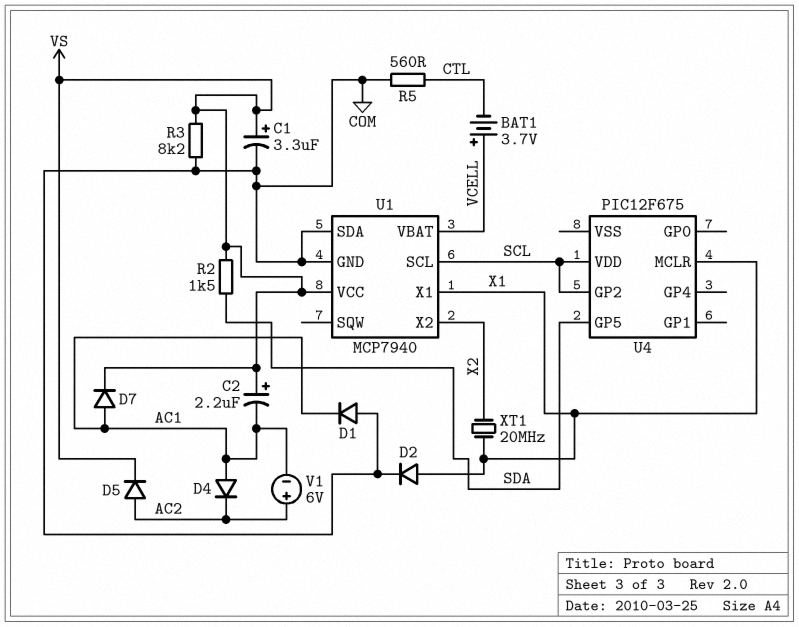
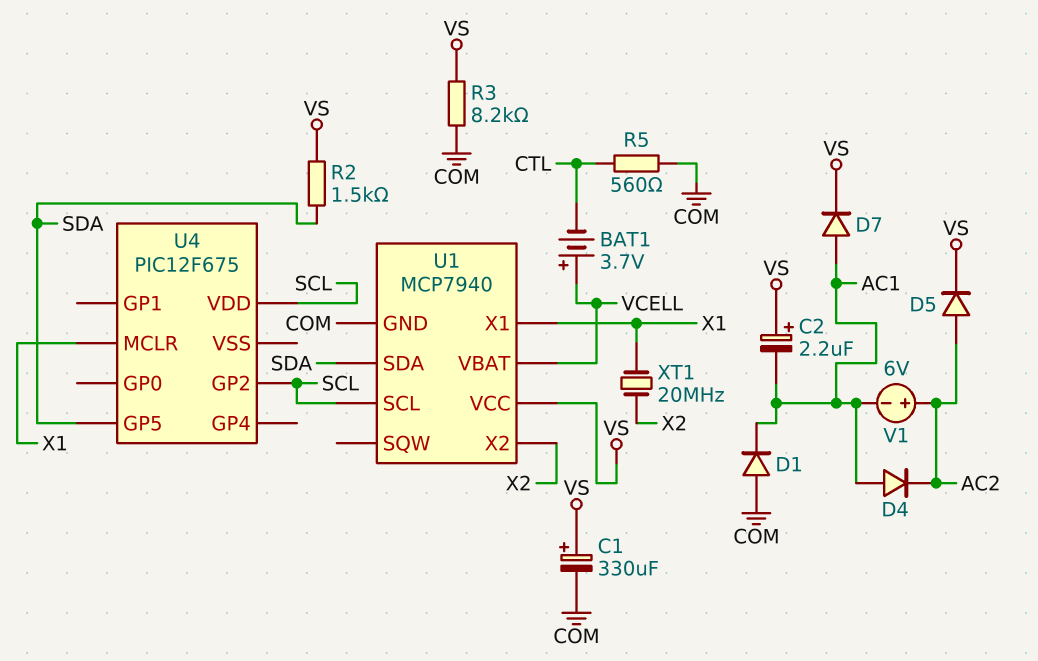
C1: 3.3uF (plus VS, minus COM) -> 330uF (plus VS, minus COM)
D2: diode (A X1, K COM) -> none
U1 pin SDA: COM -> SDA

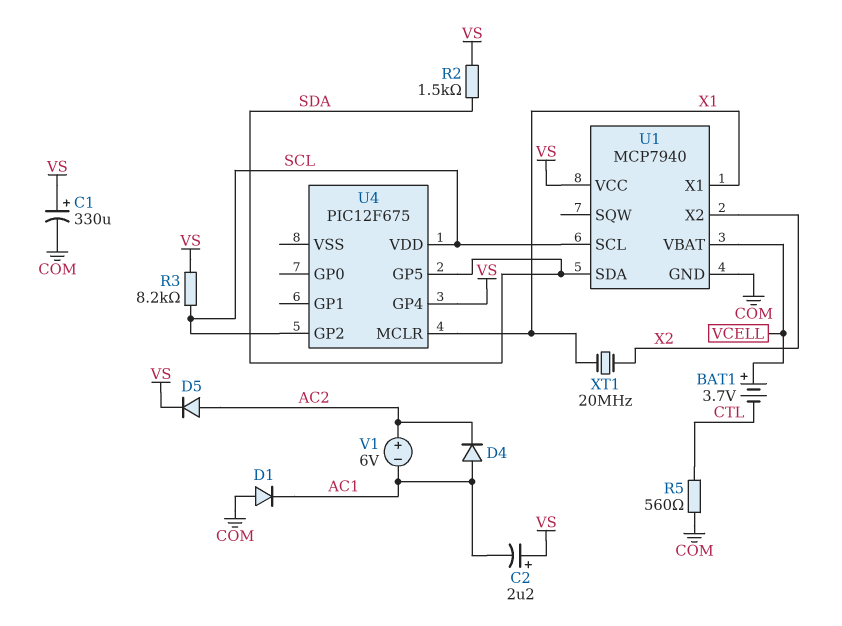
D7: diode (A AC1, K VS) -> none
R3: 8.2k (COM, VS) -> 8.2k (SCL, VS)
U4 pin GP4: none -> VS

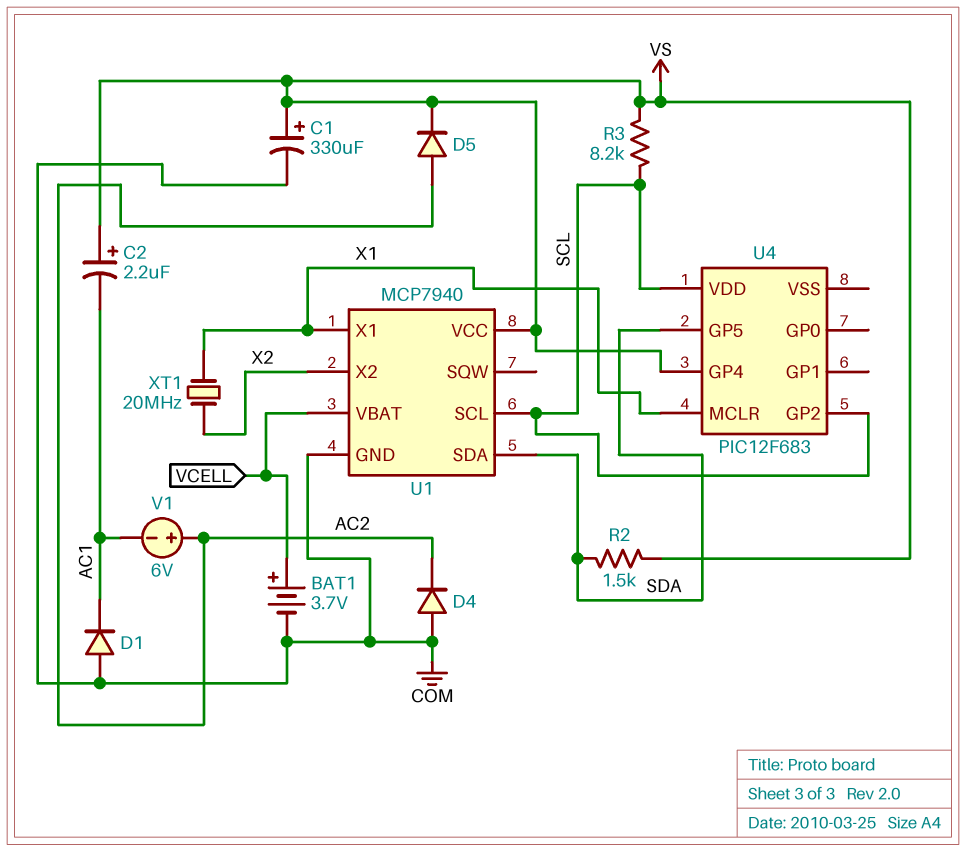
BAT1: 3.7V (plus VCELL, minus CTL) -> 3.7V (plus VCELL, minus COM)
D4: diode (A AC1, K AC2) -> diode (A COM, K AC2)
R5: 560 (COM, CTL) -> none
U4: PIC12F675 -> PIC12F683

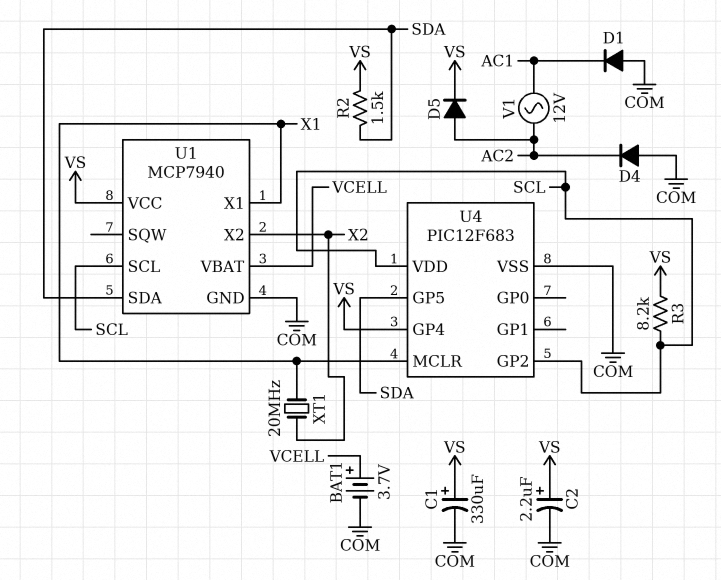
C2: 2.2uF (plus VS, minus AC1) -> 2.2uF (plus VS, minus COM)
U4 pin VSS: none -> COM
V1: 6V (plus AC2, minus AC1) -> AC 12V (AC1, AC2)

